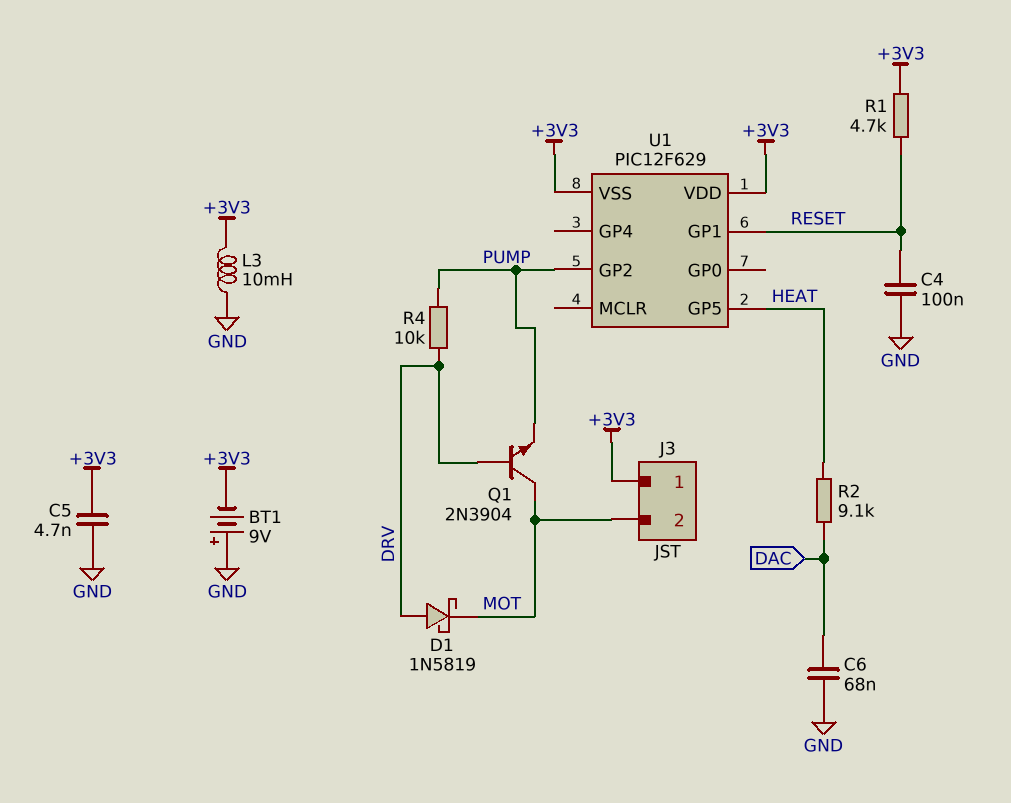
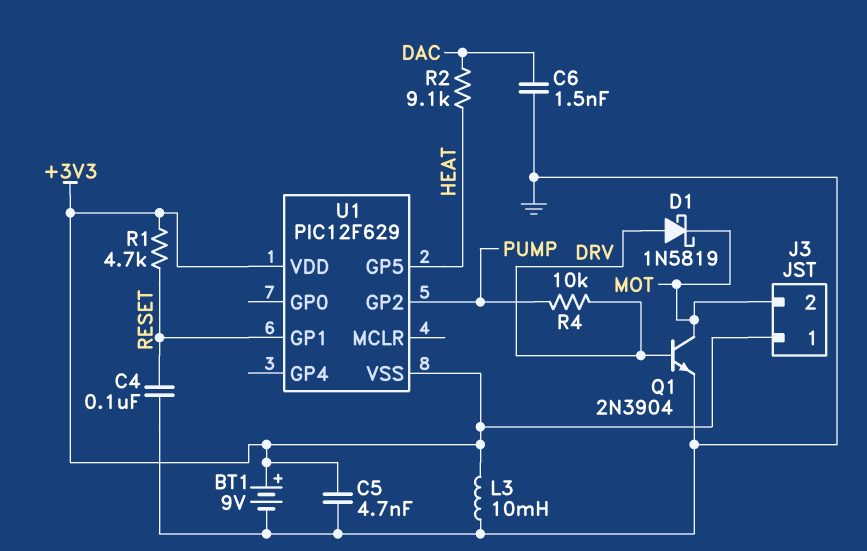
BT1: 9V (plus GND, minus +3V3) -> 9V (plus +3V3, minus GND)
C6: 68nF (DAC, GND) -> 1.5nF (DAC, GND)
Q1: NPN 2N3904 (B DRV, C MOT, E PUMP) -> NPN 2N3904 (B DRV, C MOT, E GND)

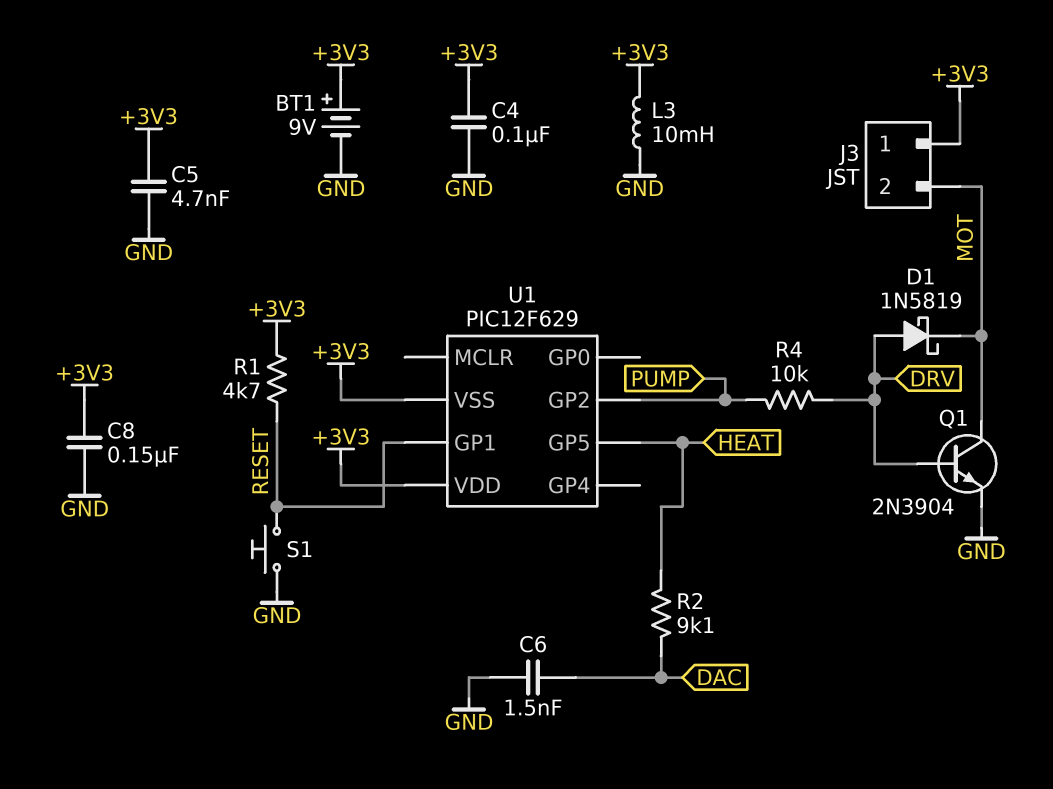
C4: 100nF (GND, RESET) -> 100nF (+3V3, GND)
C8: none -> 150nF (+3V3, GND)
S1: none -> button (GND, RESET)

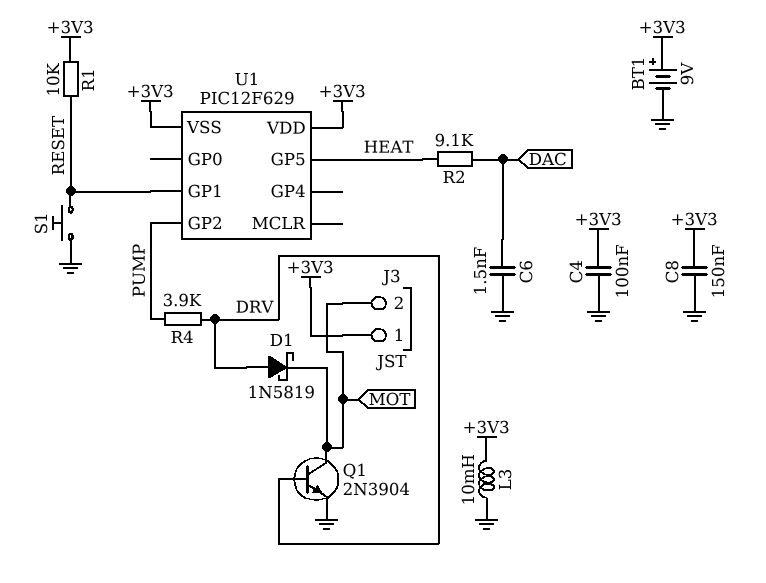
C5: 4.7nF (+3V3, GND) -> none
R1: 4.7k (+3V3, RESET) -> 10k (+3V3, RESET)
R4: 10k (DRV, PUMP) -> 3.9k (DRV, PUMP)

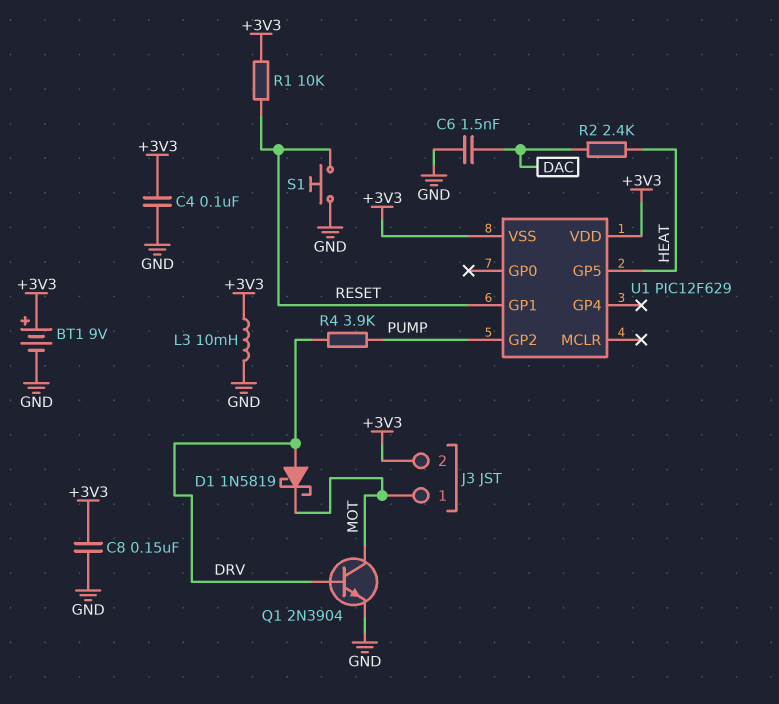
J3 pin 1: +3V3 -> MOT
J3 pin 2: MOT -> +3V3
R2: 9.1k (DAC, HEAT) -> 2.4k (DAC, HEAT)

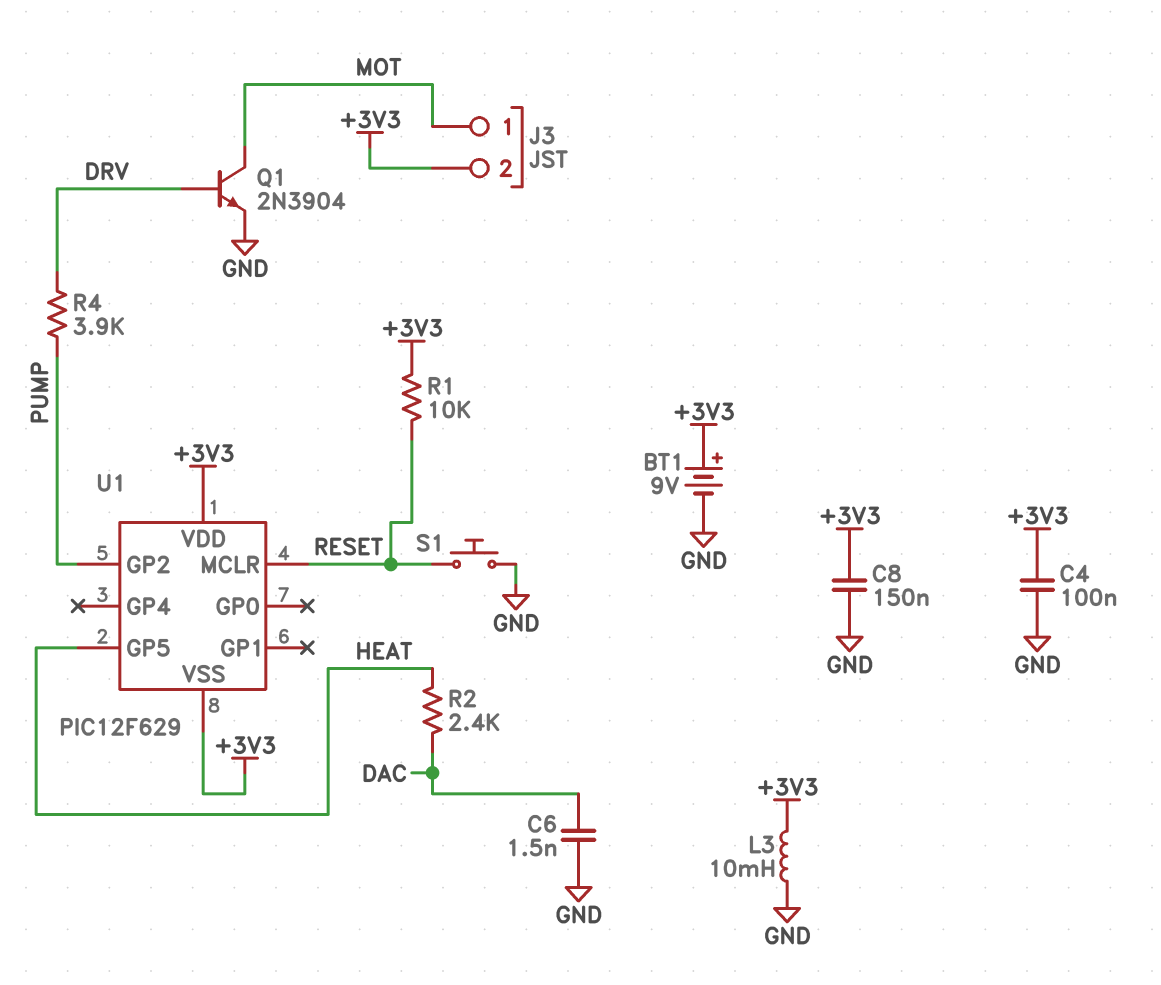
D1: schottky 1N5819 (A DRV, K MOT) -> none
U1 pin GP1: RESET -> none
U1 pin MCLR: none -> RESET

